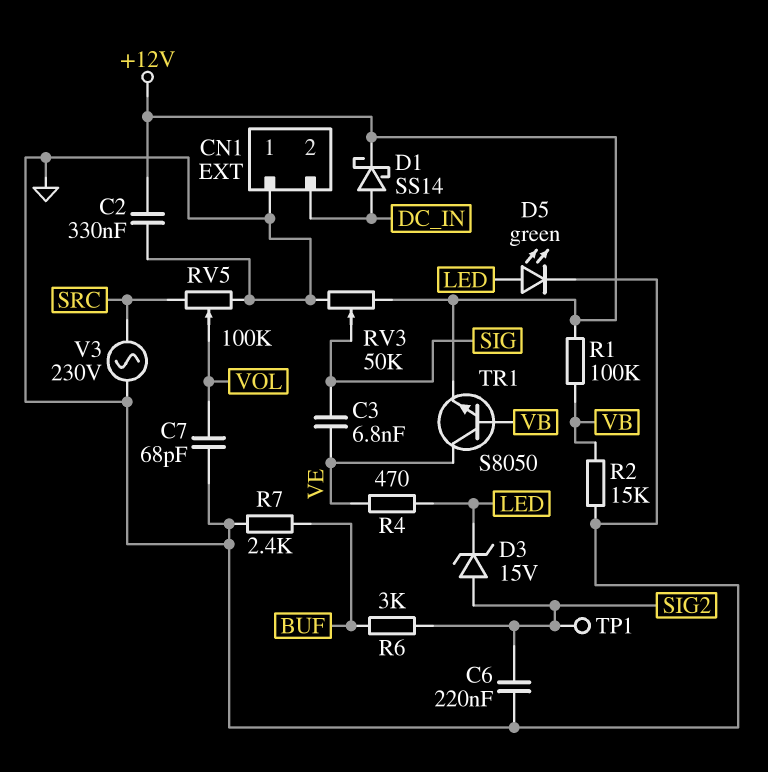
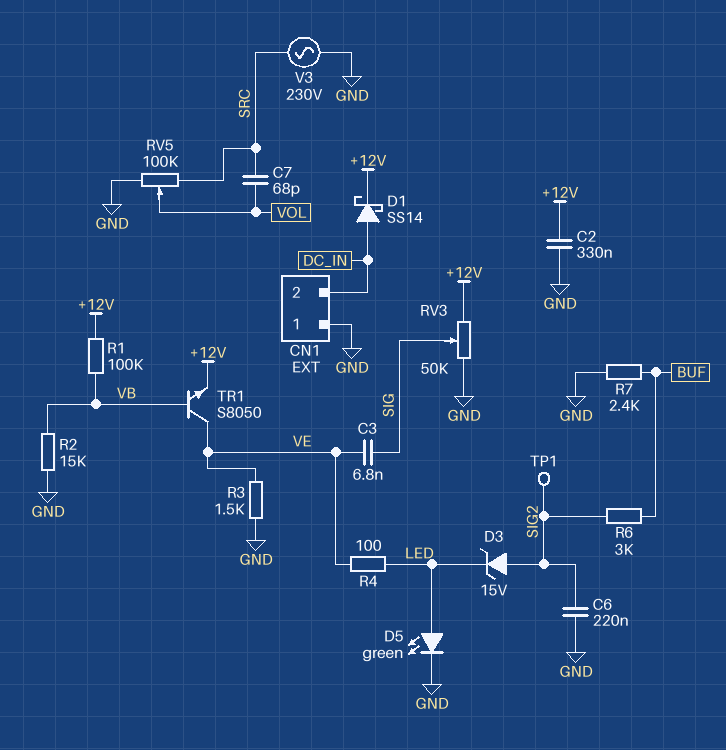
C7: 68pF (GND, VOL) -> 68pF (SRC, VOL)
R3: none -> 1.5k (GND, VE)
R4: 470 (LED, VE) -> 100 (LED, VE)

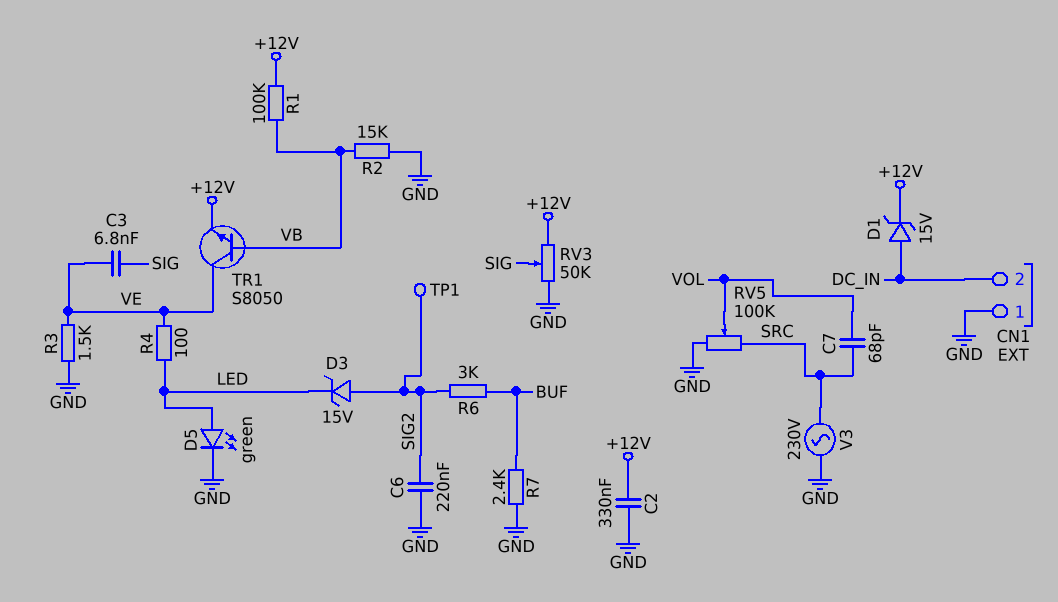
D1: schottky SS14 (A DC_IN, K +12V) -> zener 15V (A DC_IN, K +12V)

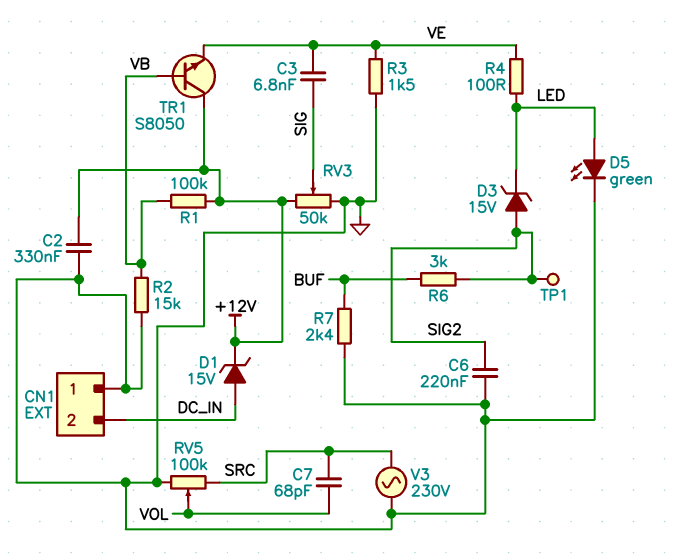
TR1: NPN S8050 (B VB, C VE, E +12V) -> NPN S8050 (B VB, C +12V, E VE)

